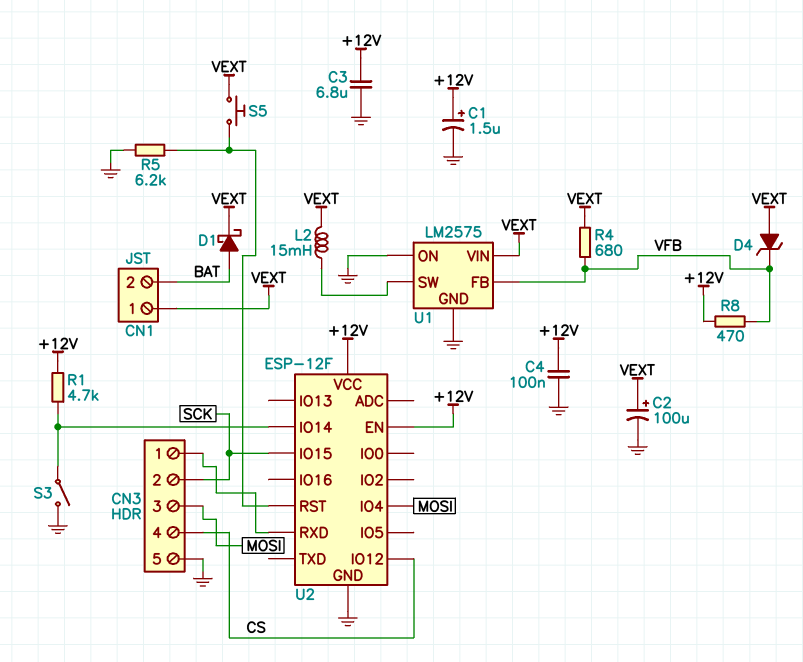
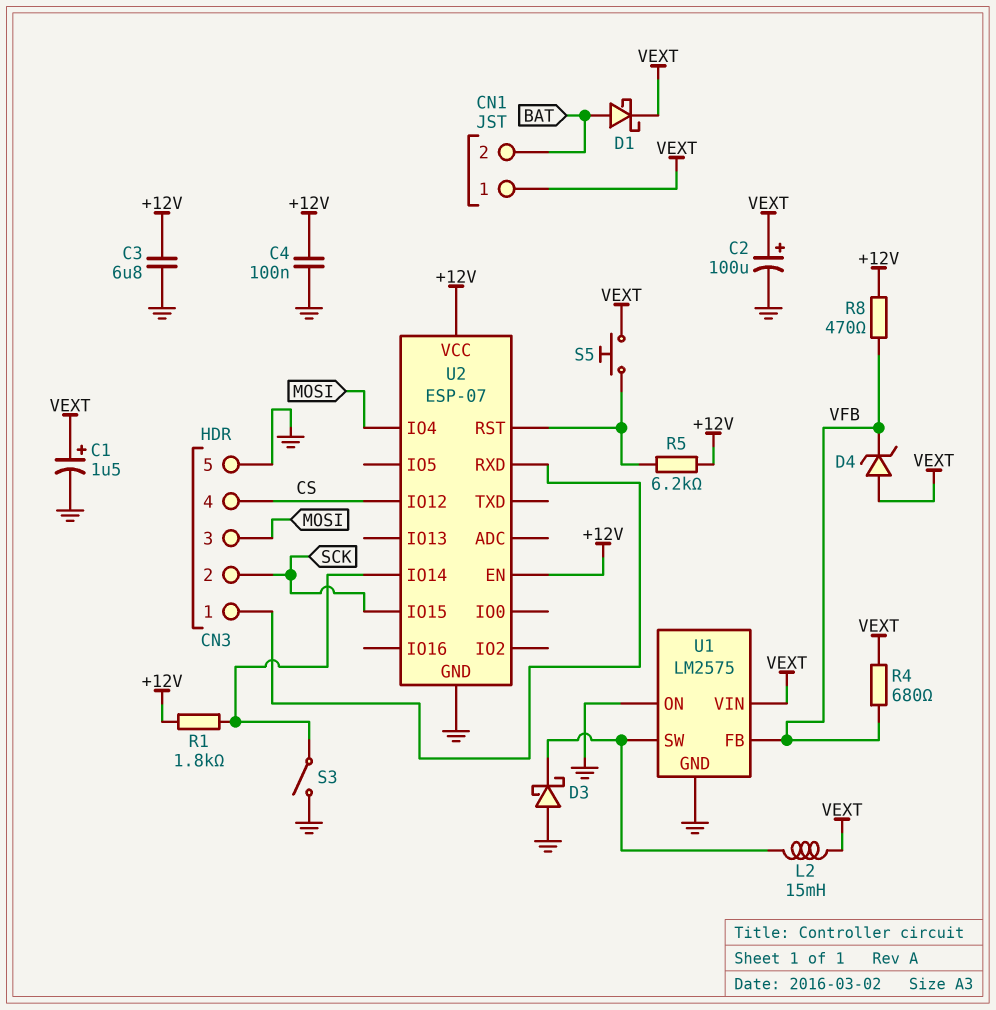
C1: 1.5uF (plus +12V, minus GND) -> 1.5uF (plus VEXT, minus GND)
D3: none -> schottky (A GND, K U1/SW)
R1: 4.7k (+12V, U2/IO14) -> 1.8k (+12V, U2/IO14)
R5: 6.2k (GND, U2/RST) -> 6.2k (+12V, U2/RST)
U2: ESP-12F -> ESP-07

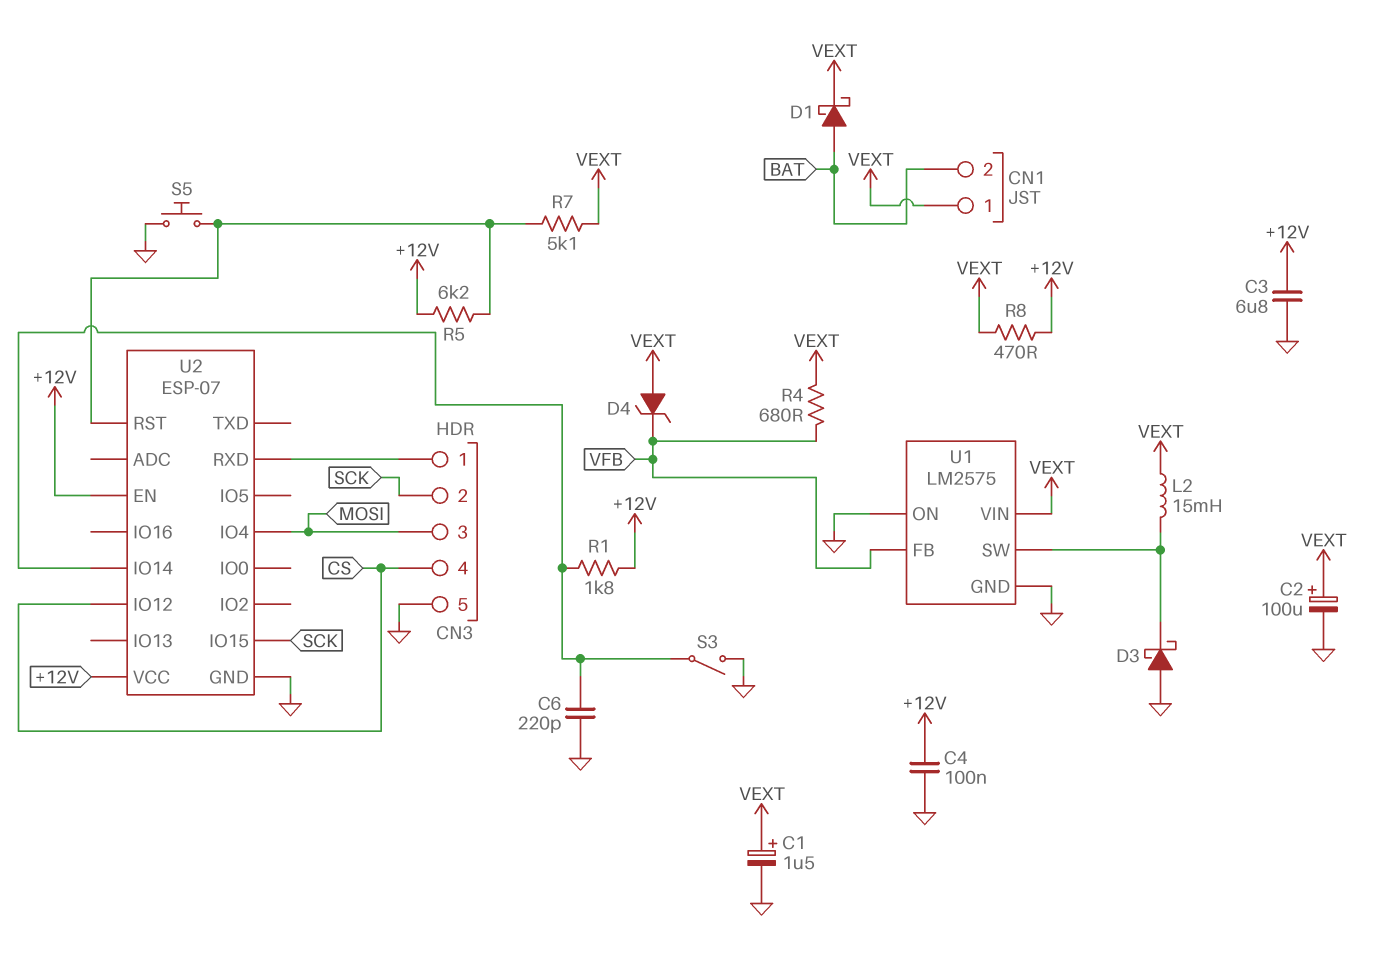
C6: none -> 220pF (GND, U2/IO14)
R7: none -> 5.1k (U2/RST, VEXT)
R8: 470 (+12V, VFB) -> 470 (+12V, VEXT)
S5: button (U2/RST, VEXT) -> button (GND, U2/RST)

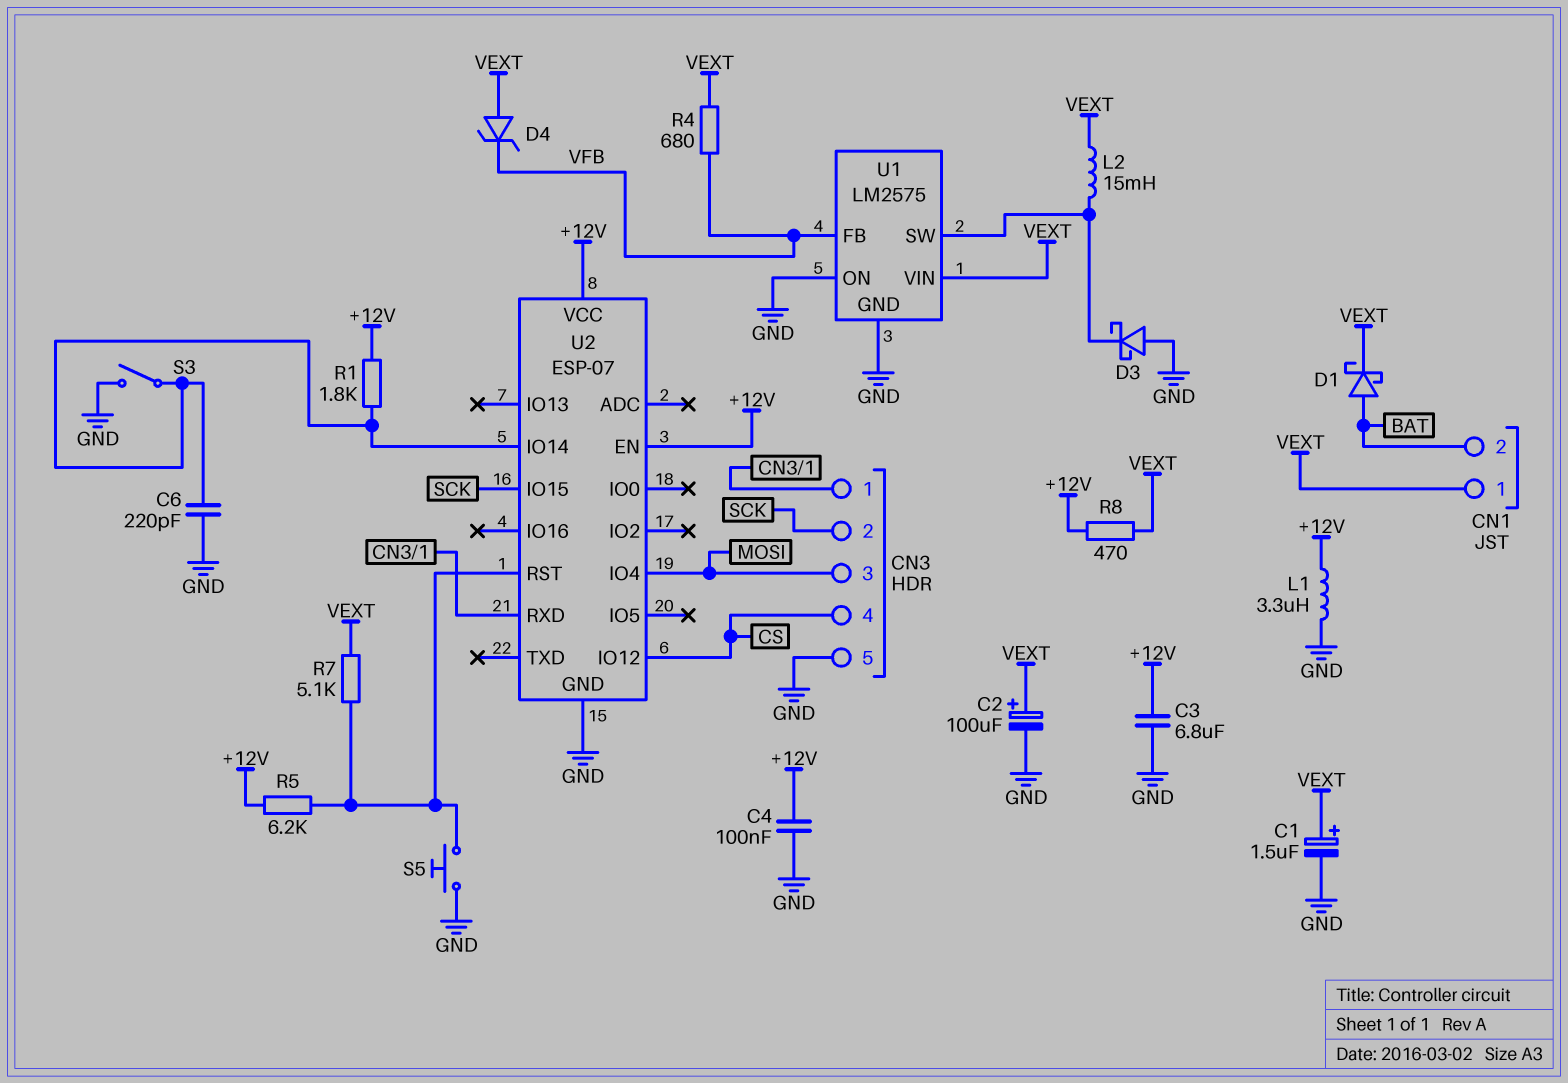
L1: none -> 3.3uH (+12V, GND)

